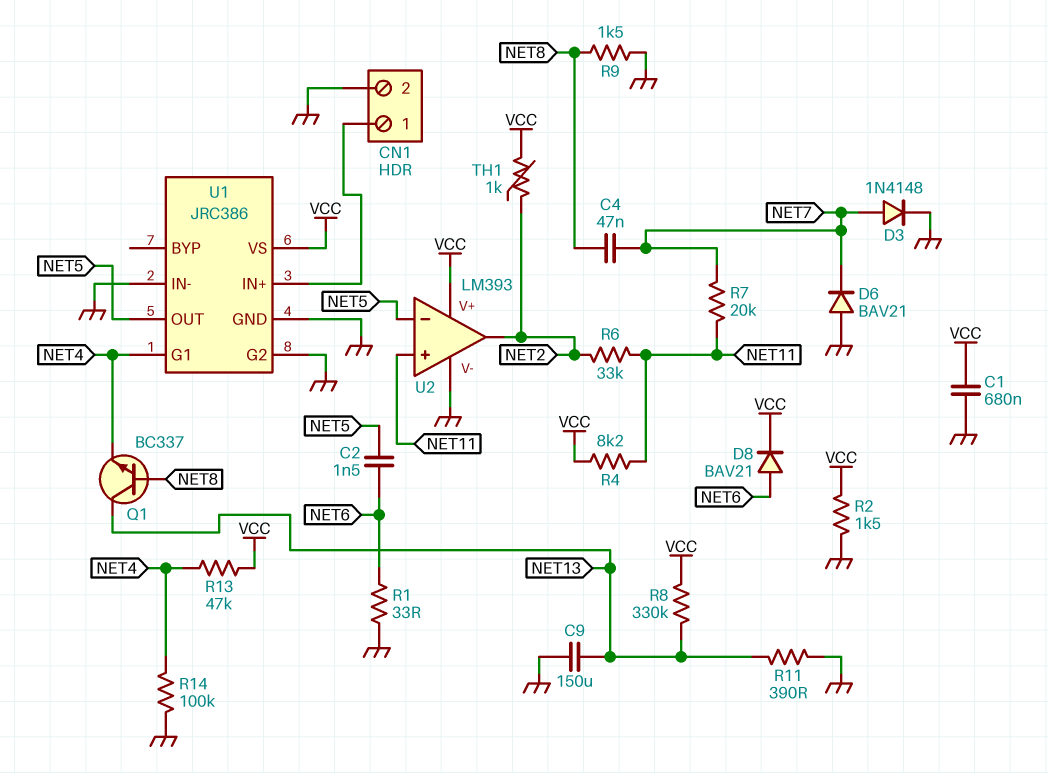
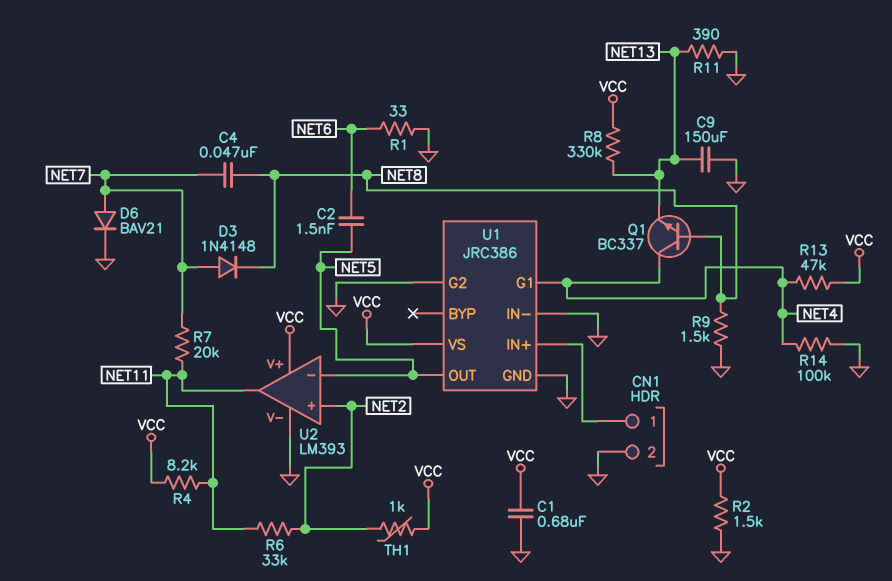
D3: diode 1N4148 (A NET7, K GND) -> diode 1N4148 (A NET7, K NET8)
D6: diode BAV21 (A GND, K NET7) -> diode BAV21 (A NET7, K GND)
D8: diode BAV21 (A NET6, K VCC) -> none
Q1: NPN BC337 (B NET8, C NET13, E NET4) -> NPN BC337 (B NET8, C NET4, E NET13)
U2 pin in+: NET11 -> NET2
U2 pin out: NET2 -> NET11

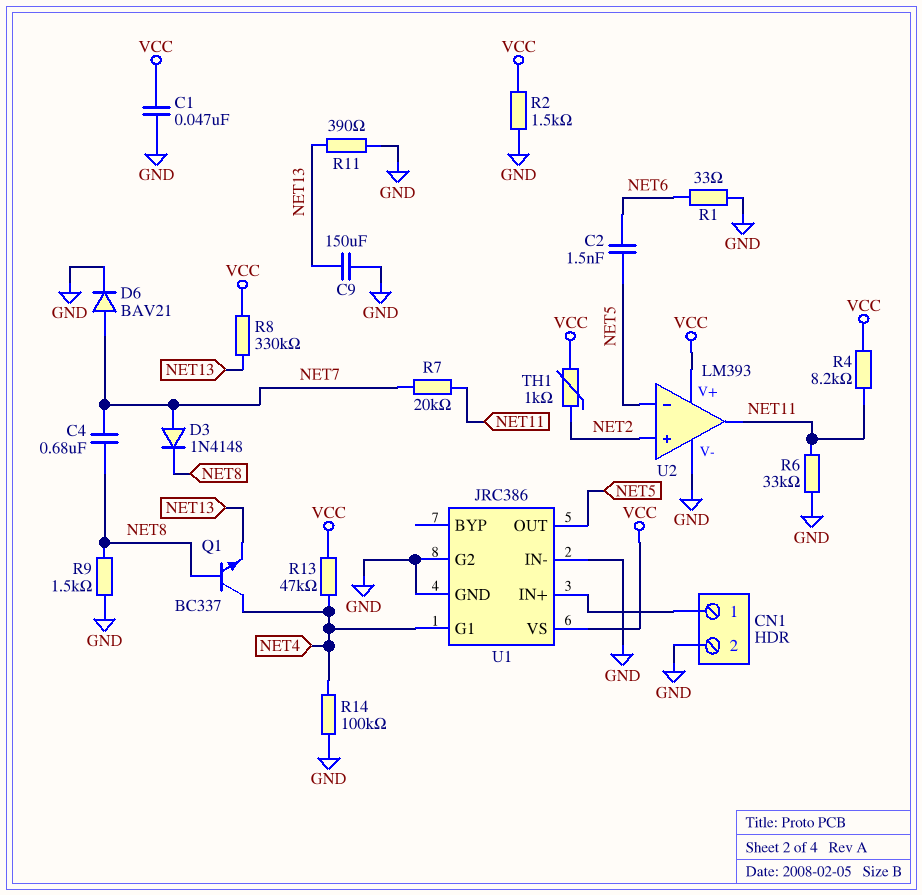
C1: 680nF (GND, VCC) -> 47nF (GND, VCC)
C4: 47nF (NET7, NET8) -> 680nF (NET7, NET8)
R6: 33k (NET2, NET11) -> 33k (GND, NET11)

